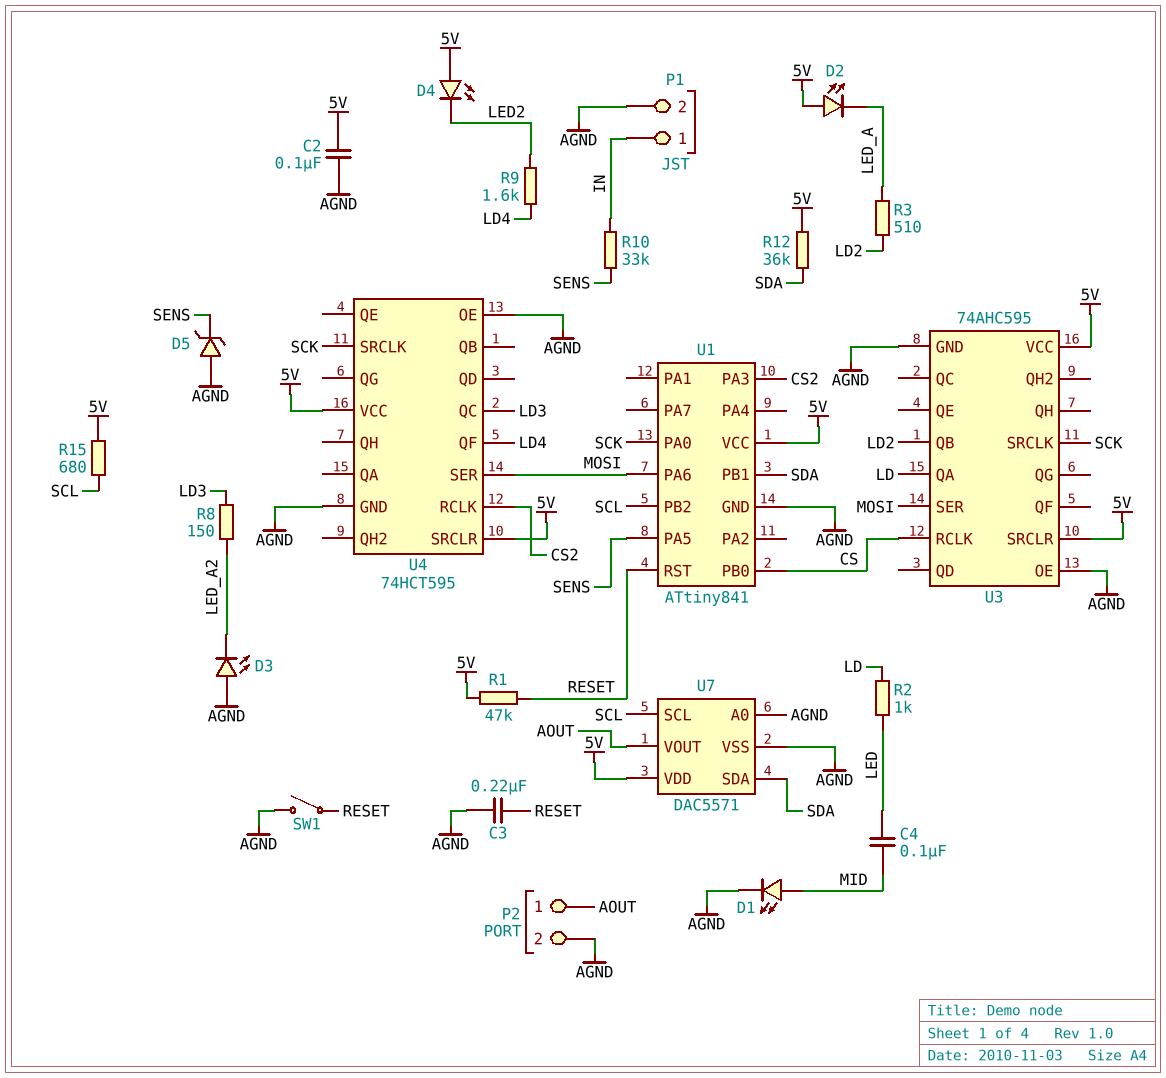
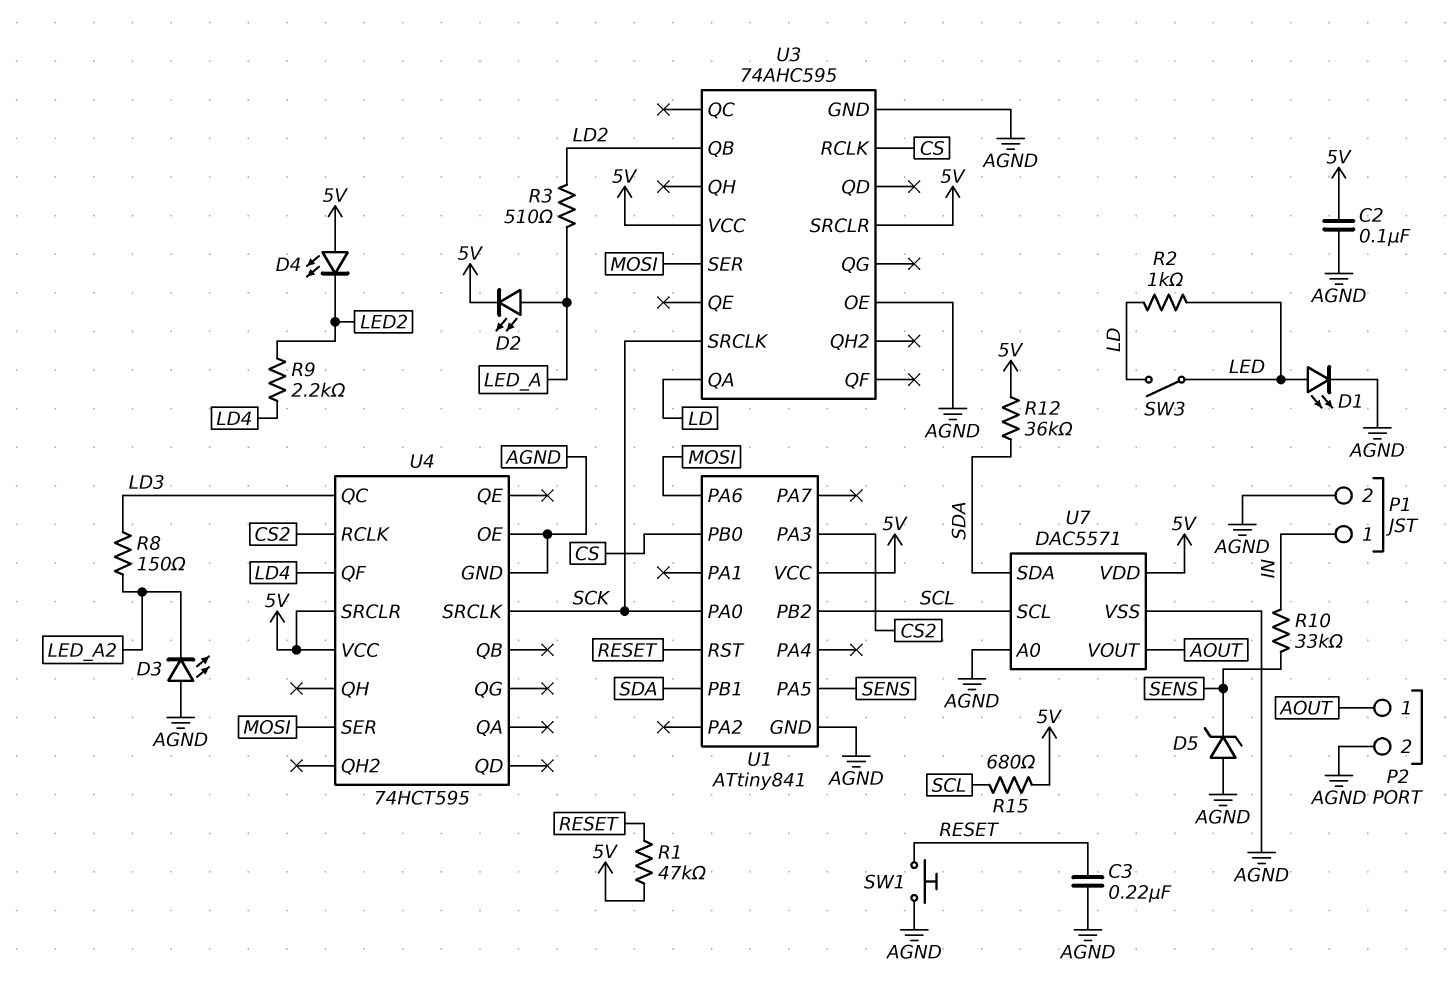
C4: 100nF (LED, MID) -> none
D1: LED (A MID, K AGND) -> LED (A LED, K AGND)
D2: LED (A 5V, K LED_A) -> LED (A LED_A, K 5V)
R9: 1.6k (LD4, LED2) -> 2.2k (LD4, LED2)
SW1: switch (AGND, RESET) -> button (AGND, RESET)
SW3: none -> switch (LD, LED)

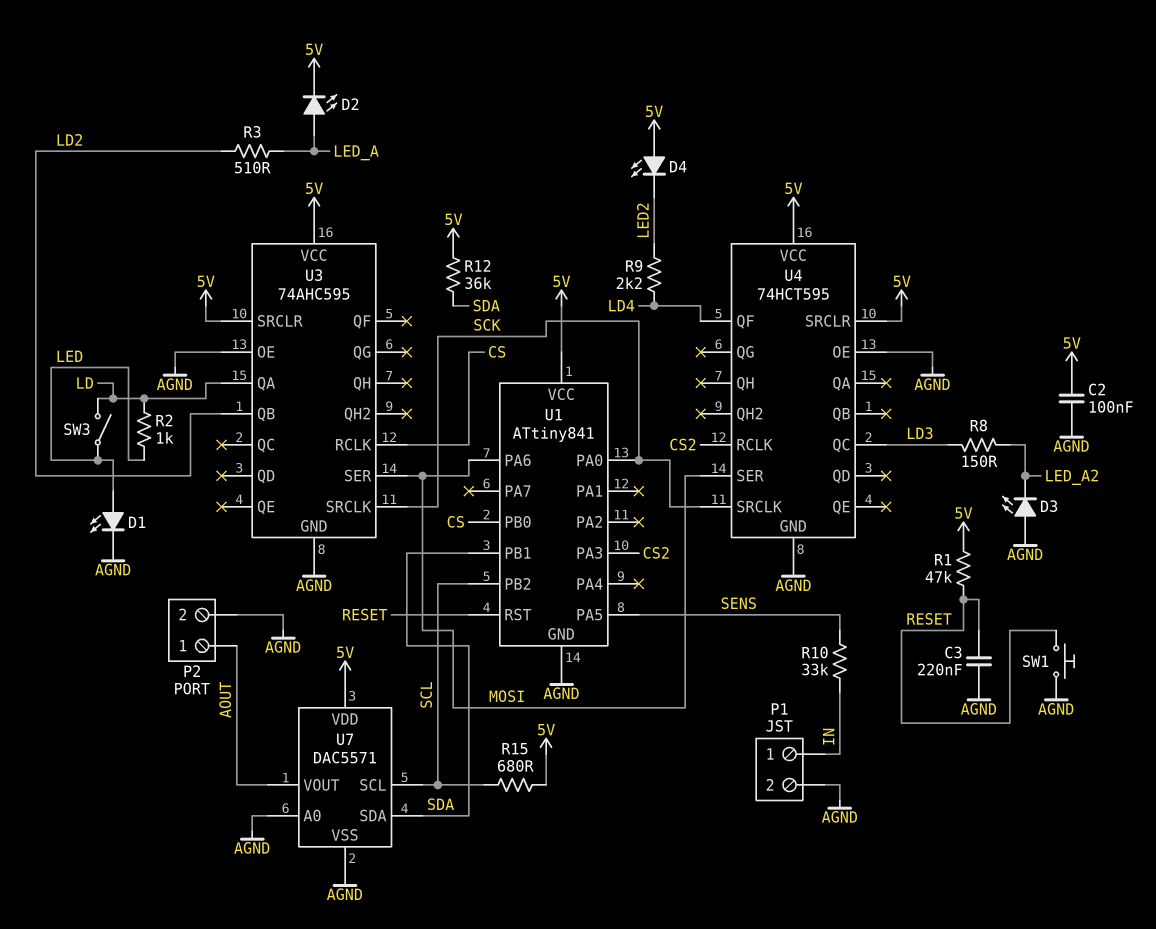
D5: zener (A AGND, K SENS) -> none

